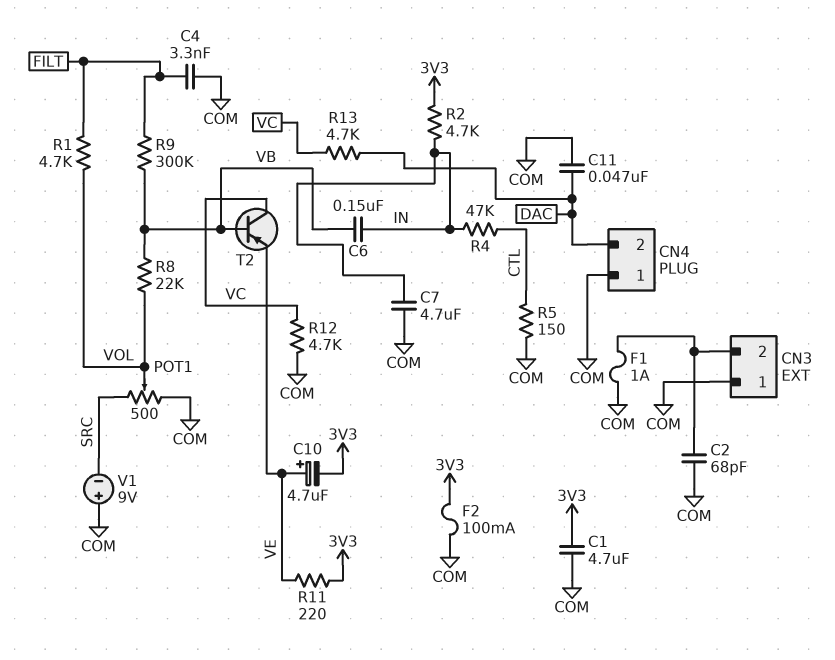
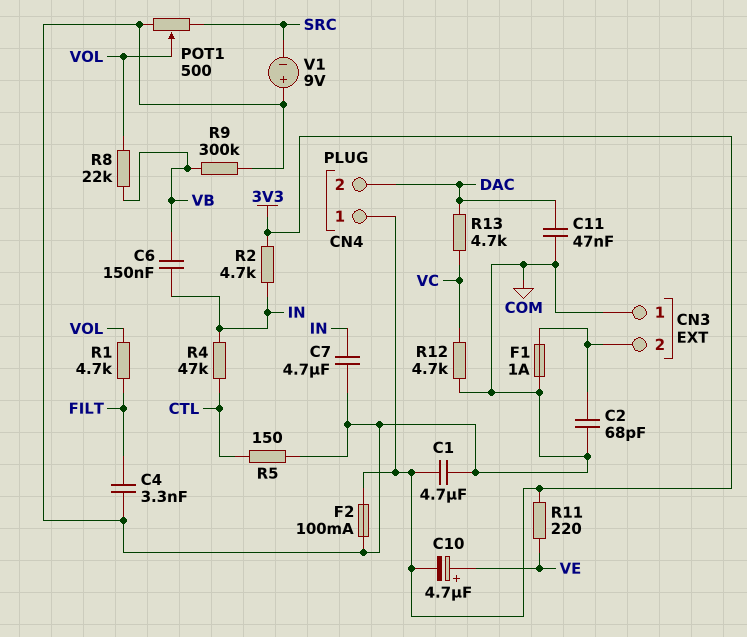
CN4 pin 1: COM -> 3V3
R9: 300k (FILT, VB) -> 300k (COM, VB)
T2: PNP (B VB, C VC, E VE) -> none

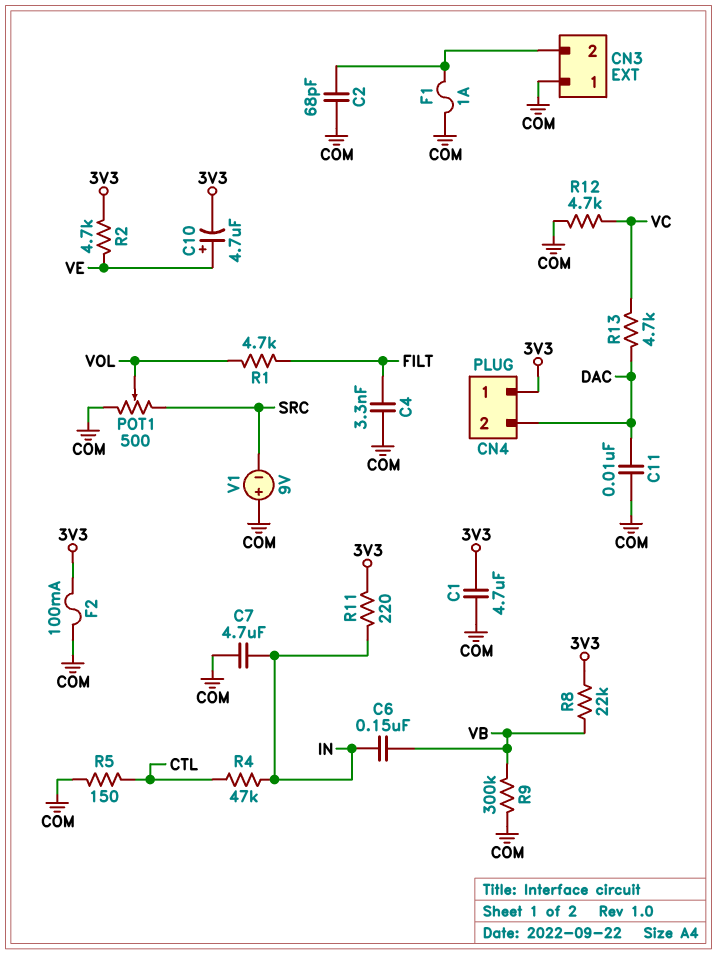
C11: 47nF (COM, DAC) -> 10nF (COM, DAC)
R2: 4.7k (3V3, IN) -> 4.7k (3V3, VE)
R8: 22k (VB, VOL) -> 22k (3V3, VB)
R11: 220 (3V3, VE) -> 220 (3V3, IN)

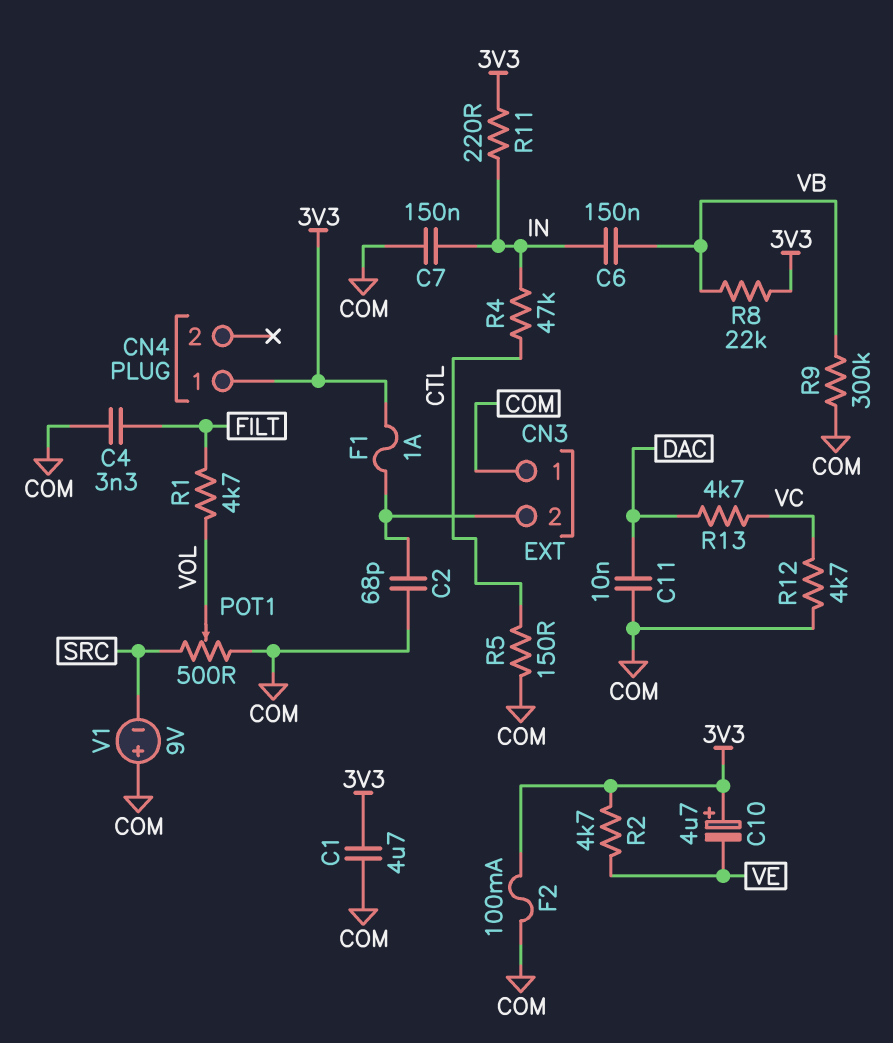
C7: 4.7uF (COM, IN) -> 150nF (COM, IN)
C10: 4.7uF (plus VE, minus 3V3) -> 4.7uF (plus 3V3, minus VE)
CN4 pin 2: DAC -> none
F1: 1A (CN3/2, COM) -> 1A (3V3, CN3/2)

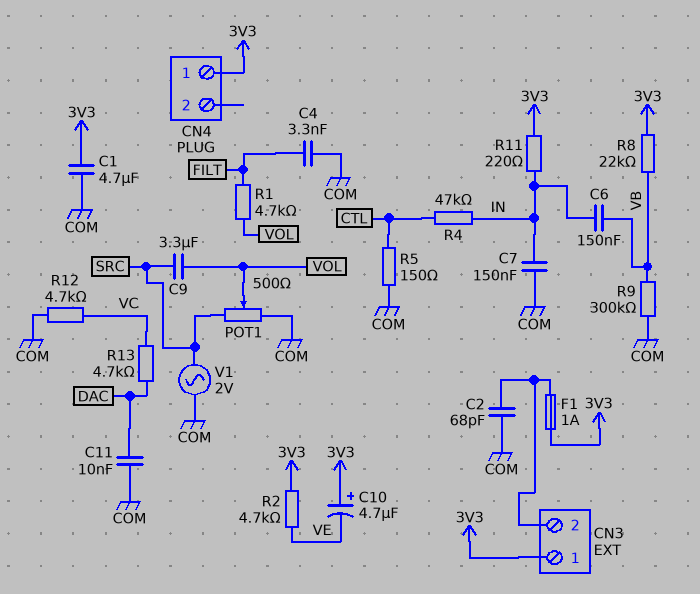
C9: none -> 3.3uF (SRC, VOL)
CN3 pin 1: COM -> 3V3
F2: 100mA (3V3, COM) -> none
V1: 9V (plus COM, minus SRC) -> AC 2V (COM, SRC)

